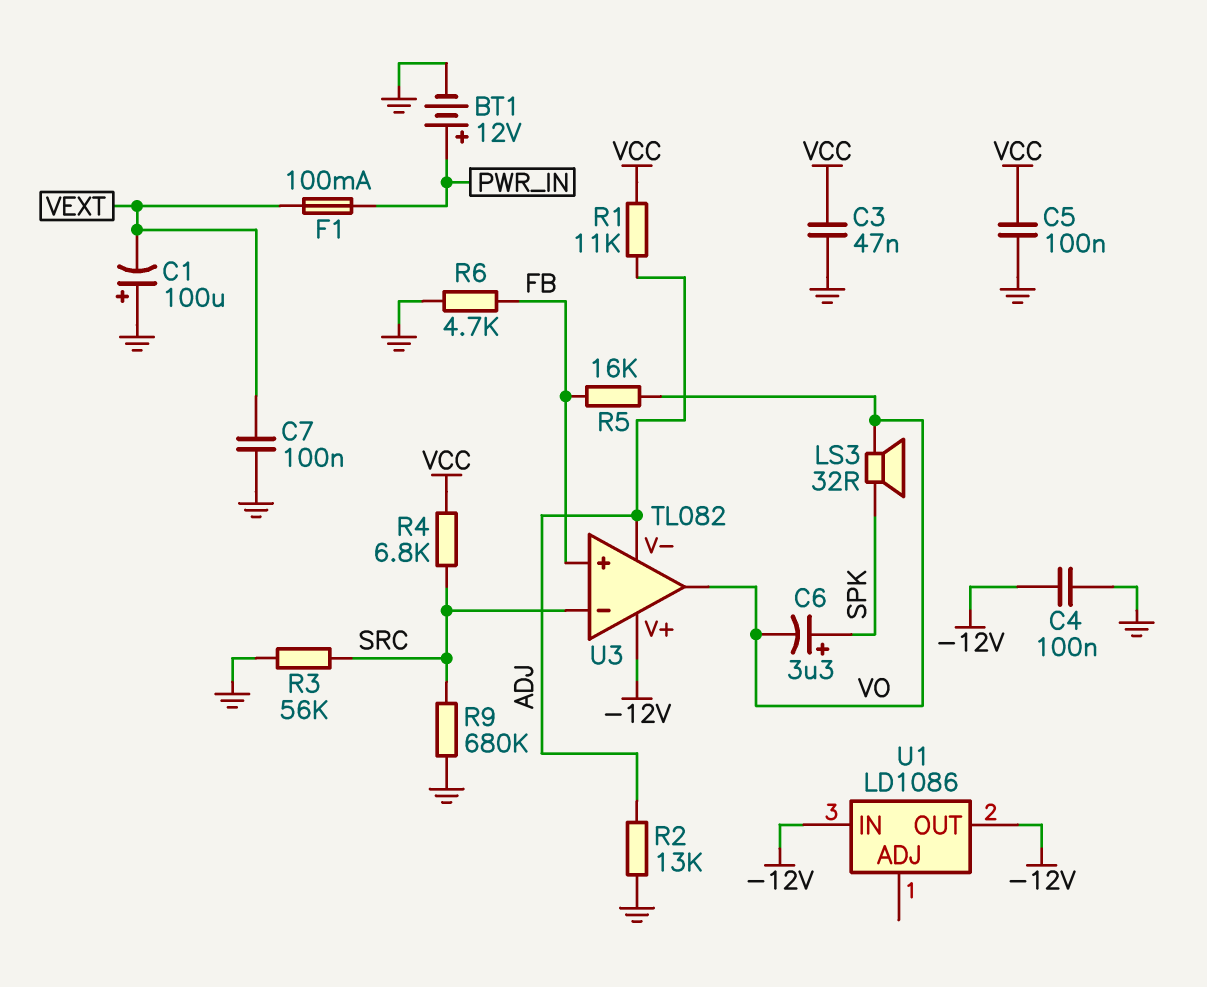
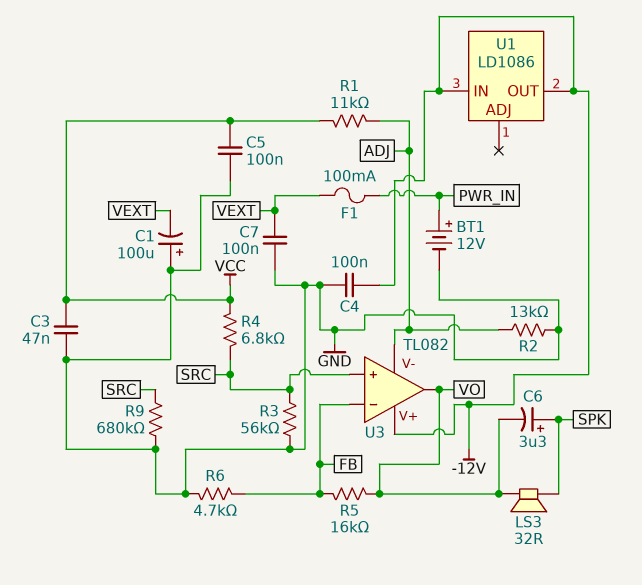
U3 pin in+: FB -> SRC
U3 pin in-: SRC -> FB

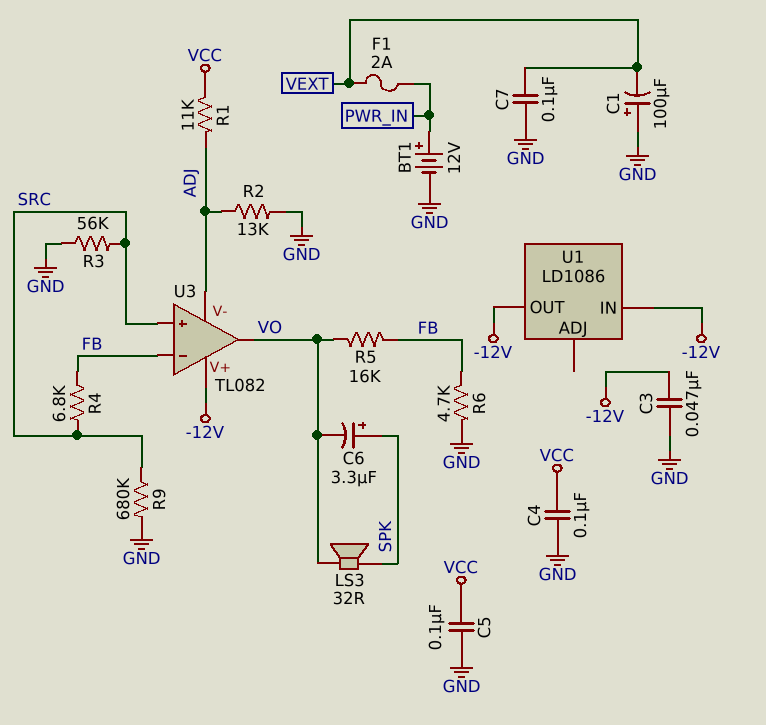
C3: 47nF (GND, VCC) -> 47nF (-12V, GND)
C4: 100nF (-12V, GND) -> 100nF (GND, VCC)
F1: 100mA (PWR_IN, VEXT) -> 2A (PWR_IN, VEXT)
R4: 6.8k (SRC, VCC) -> 6.8k (FB, SRC)

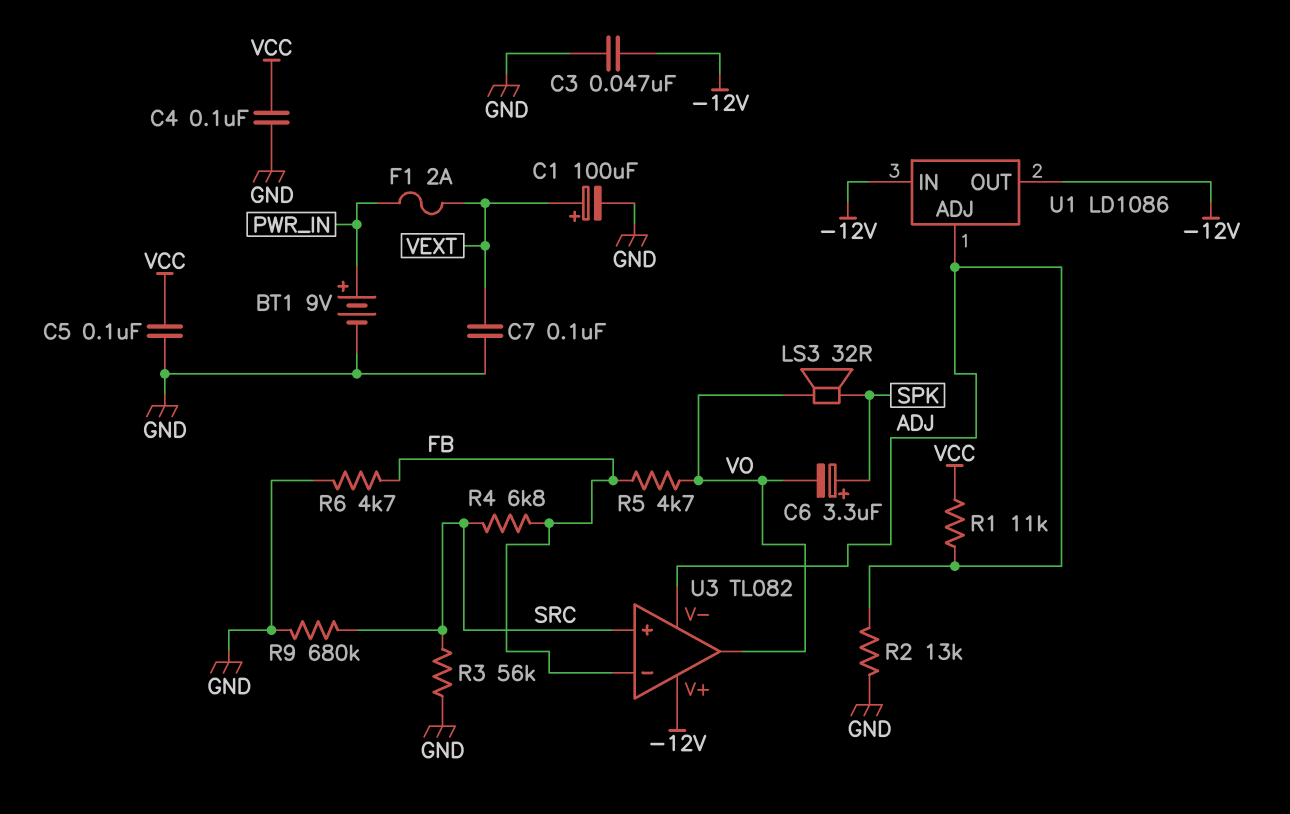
BT1: 12V (plus PWR_IN, minus GND) -> 9V (plus PWR_IN, minus GND)
C1: 100uF (plus GND, minus VEXT) -> 100uF (plus VEXT, minus GND)
R5: 16k (FB, VO) -> 4.7k (FB, VO)
U1 pin ADJ: none -> ADJ

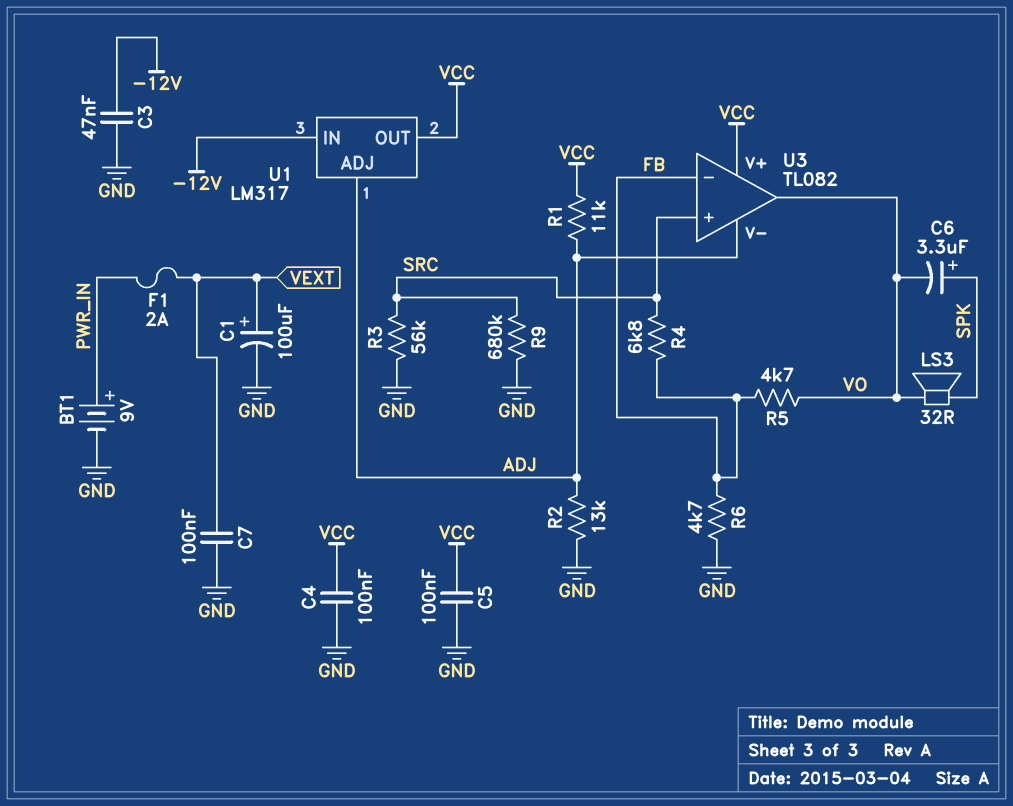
U1: LD1086 -> LM317
U1 pin OUT: -12V -> VCC
U3 pin V+: -12V -> VCC

